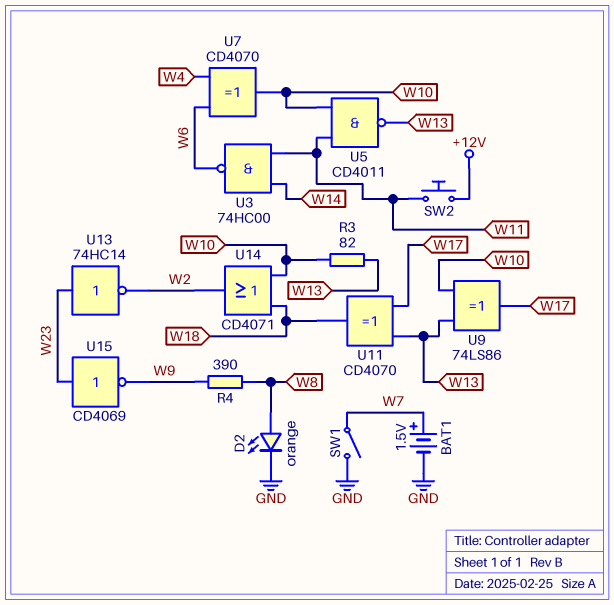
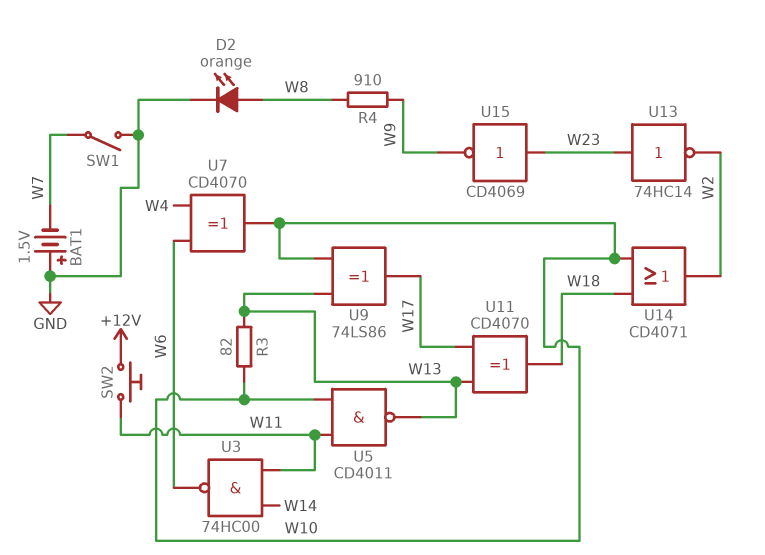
BAT1: 1.5V (plus W7, minus GND) -> 1.5V (plus GND, minus W7)
R4: 390 (W8, W9) -> 910 (W8, W9)

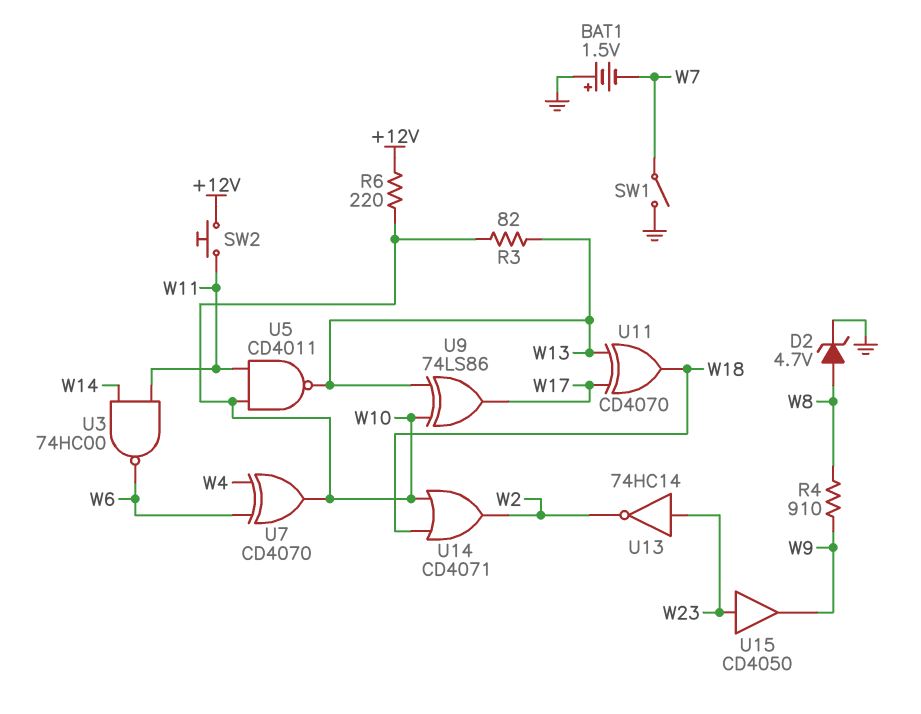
D2: LED orange (A W8, K GND) -> zener 4.7V (A W8, K GND)
R6: none -> 220 (+12V, W10)
U15: NOT CD4069 (in W23, out W9) -> buffer CD4050 (in W23, out W9)

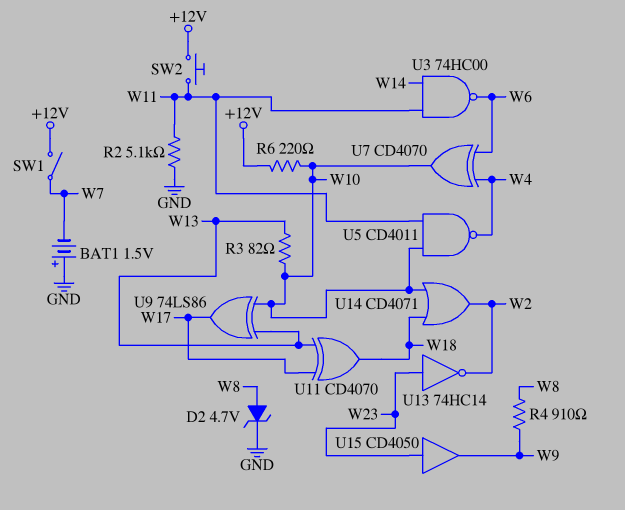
R2: none -> 5.1k (GND, W11)
SW1: switch (GND, W7) -> switch (+12V, W7)
U5: NAND CD4011 (in W10, in W11, out W13) -> NAND CD4011 (in W10, in W11, out W4)

